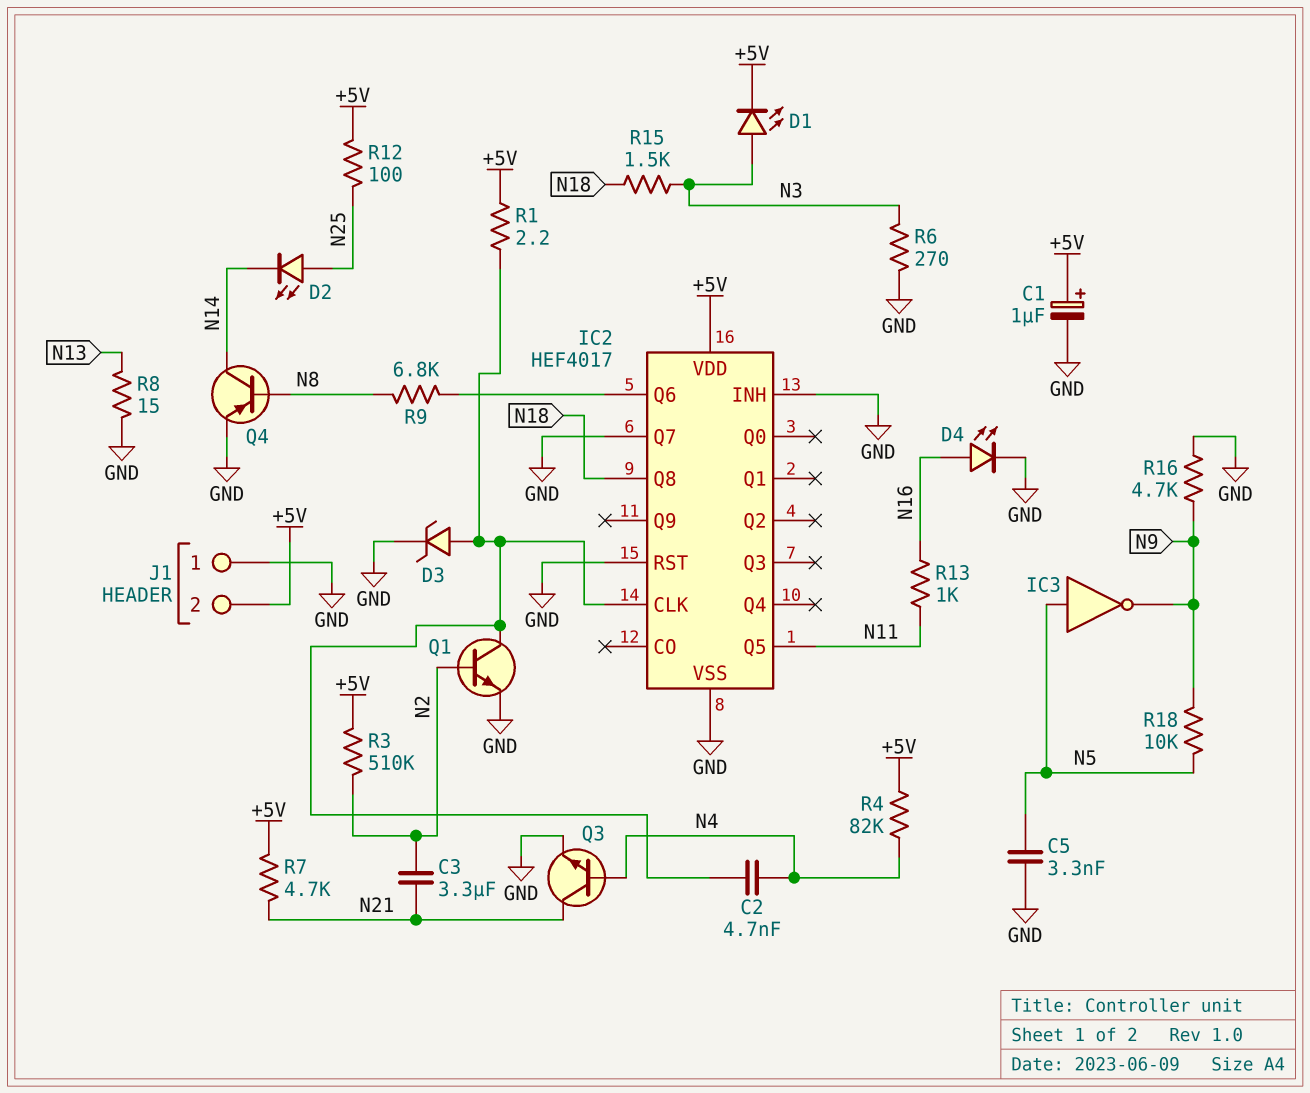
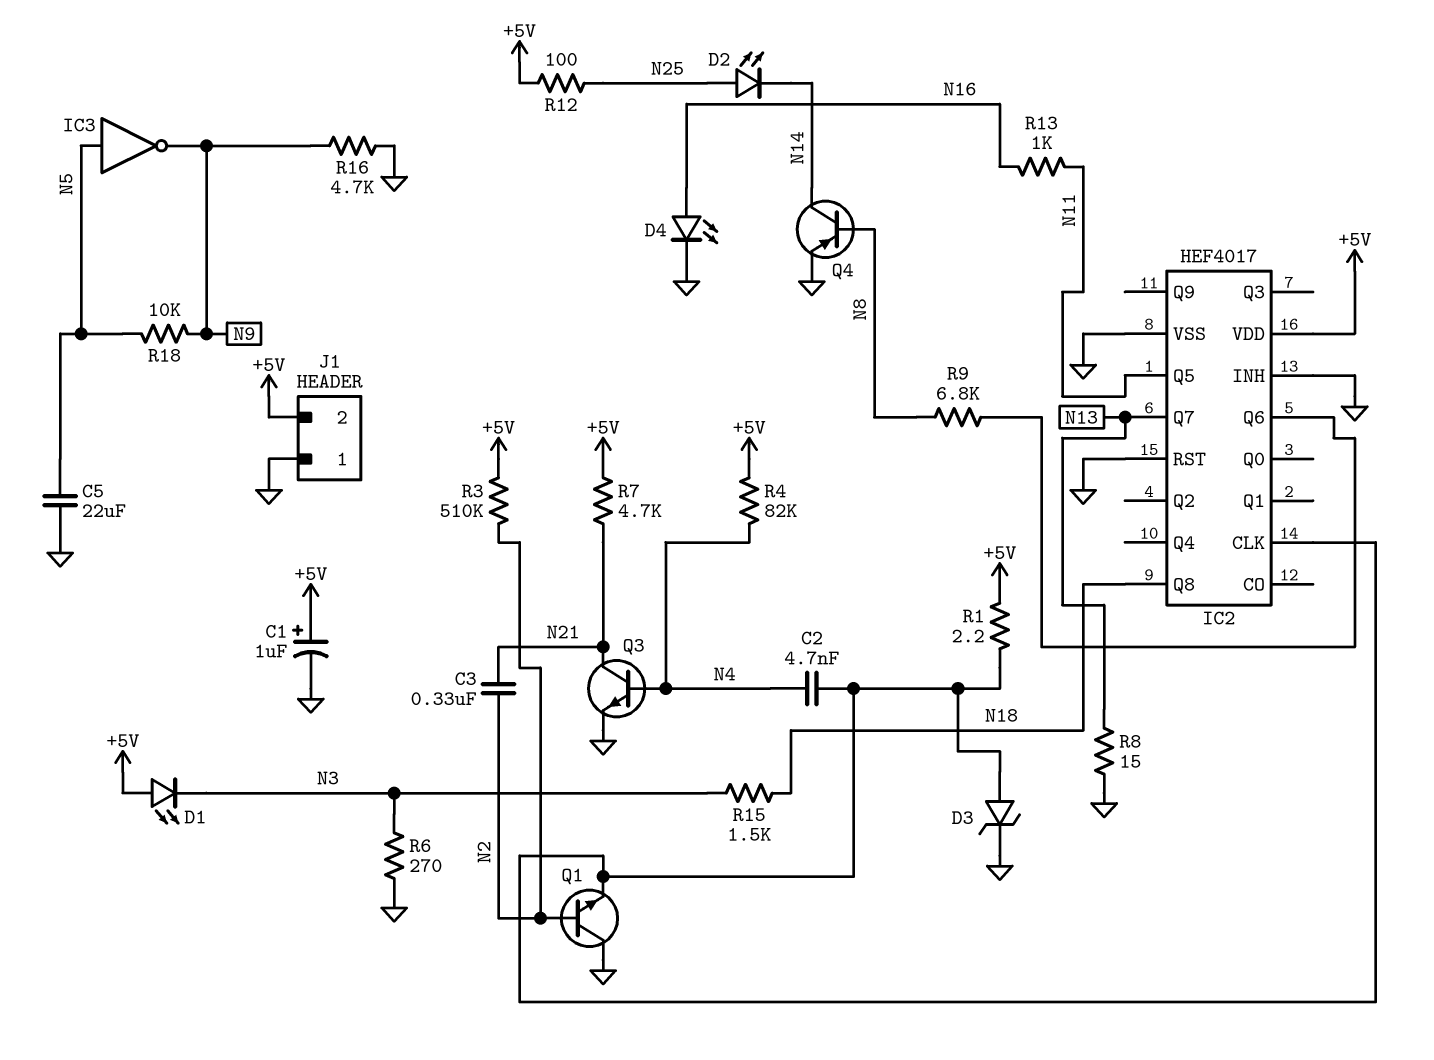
C3: 3.3uF (N2, N21) -> 330nF (N2, N21)
C5: 3.3nF (GND, N5) -> 22uF (GND, N5)
D1: LED (A N3, K +5V) -> LED (A +5V, K N3)
IC2 pin Q7: GND -> N13
Q1: NPN (B N2, C IC2/CLK, E GND) -> NPN (B N2, C GND, E IC2/CLK)

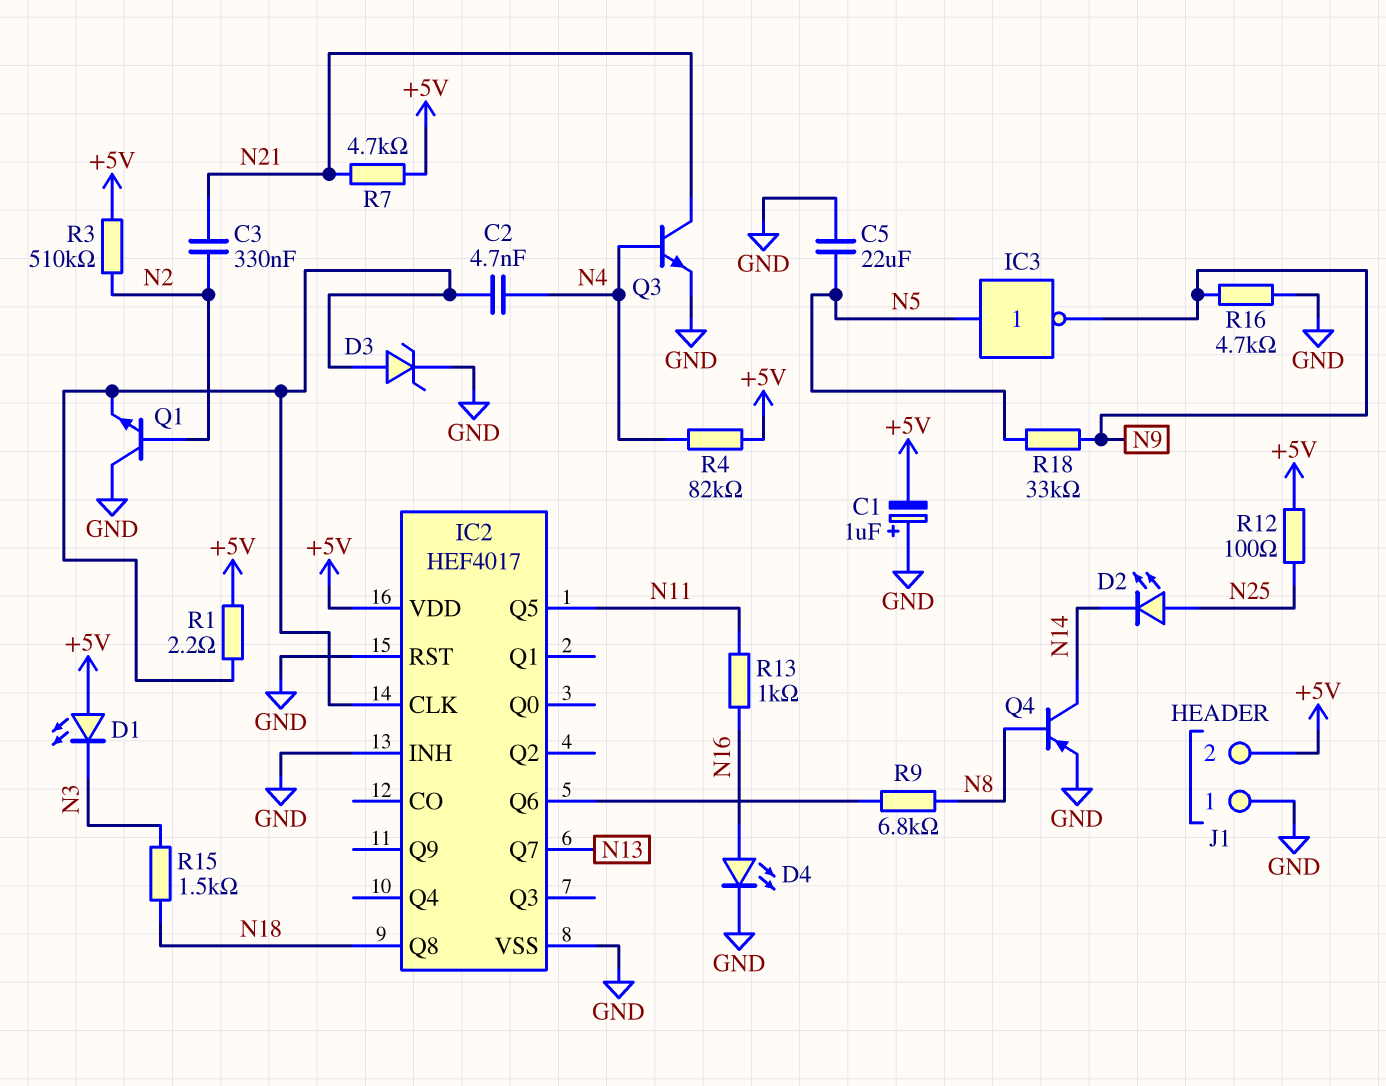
C1: 1uF (plus +5V, minus GND) -> 1uF (plus GND, minus +5V)
R6: 270 (GND, N3) -> none
R8: 15 (GND, N13) -> none
R18: 10k (N5, N9) -> 33k (N5, N9)

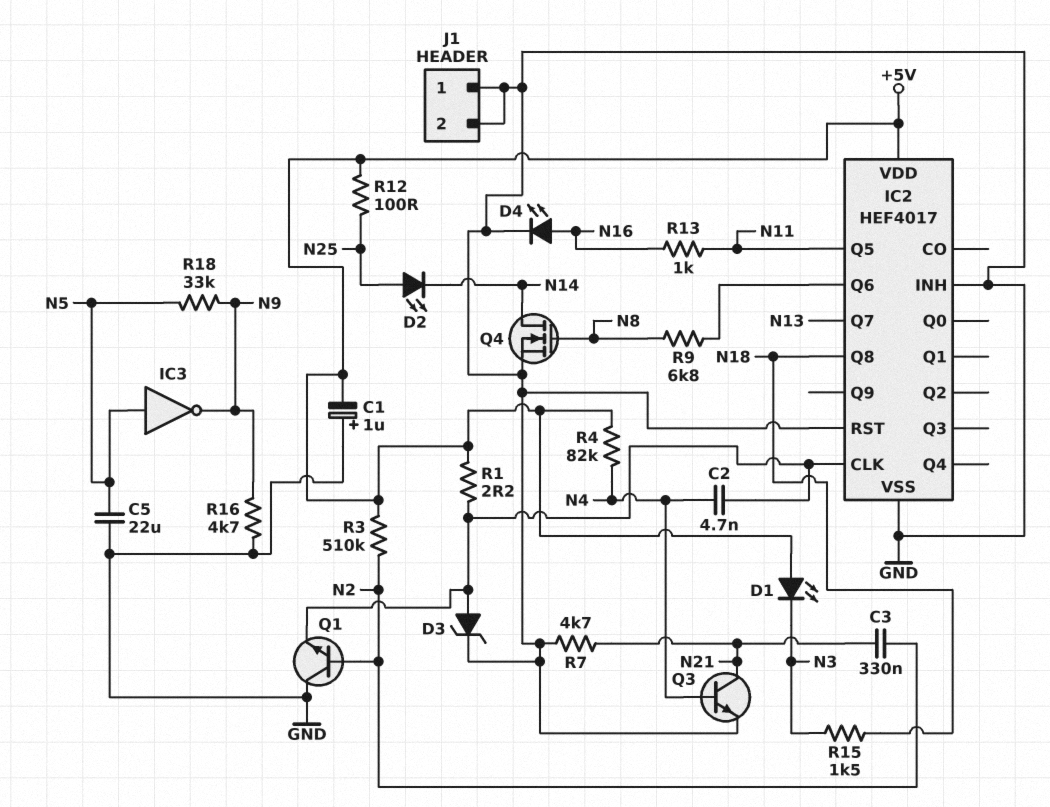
J1 pin 2: +5V -> GND
Q4: PNP (B N8, C N14, E GND) -> NMOS (G N8, D N14, S GND)
R7: 4.7k (+5V, N21) -> 4.7k (GND, N21)

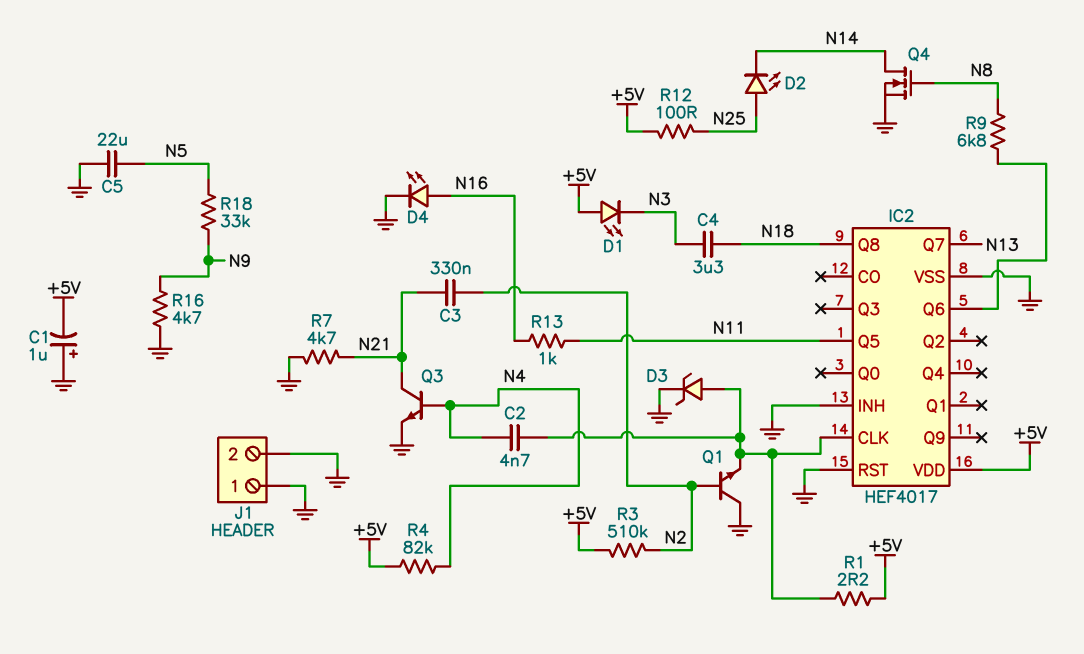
C4: none -> 3.3uF (N3, N18)
IC3: NOT (in N5, out N9) -> none
R15: 1.5k (N3, N18) -> none

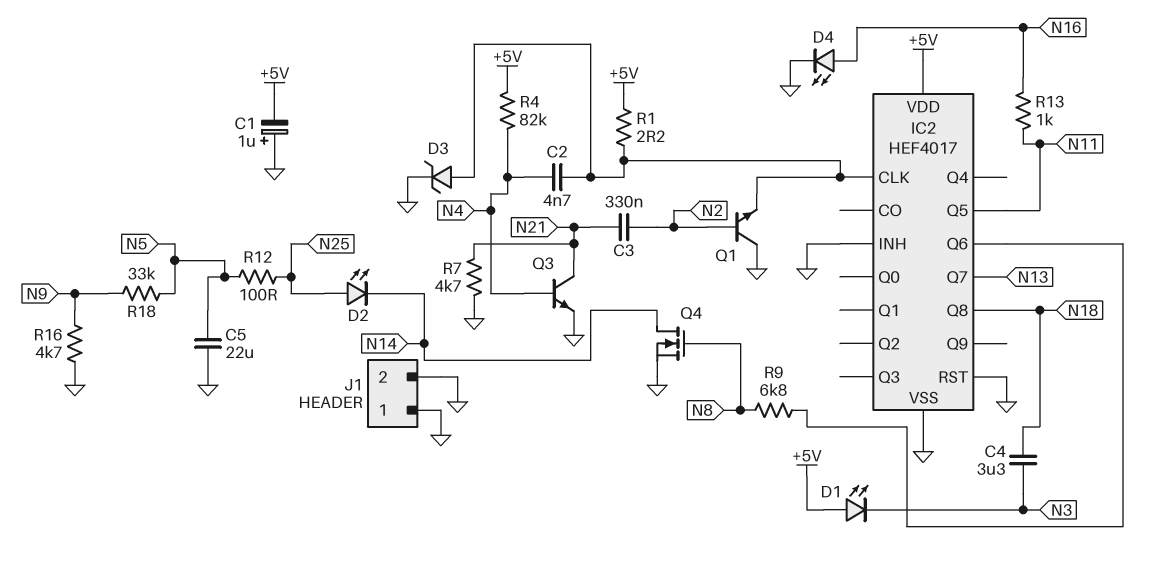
R3: 510k (+5V, N2) -> none
R12: 100 (+5V, N25) -> 100 (N5, N25)

